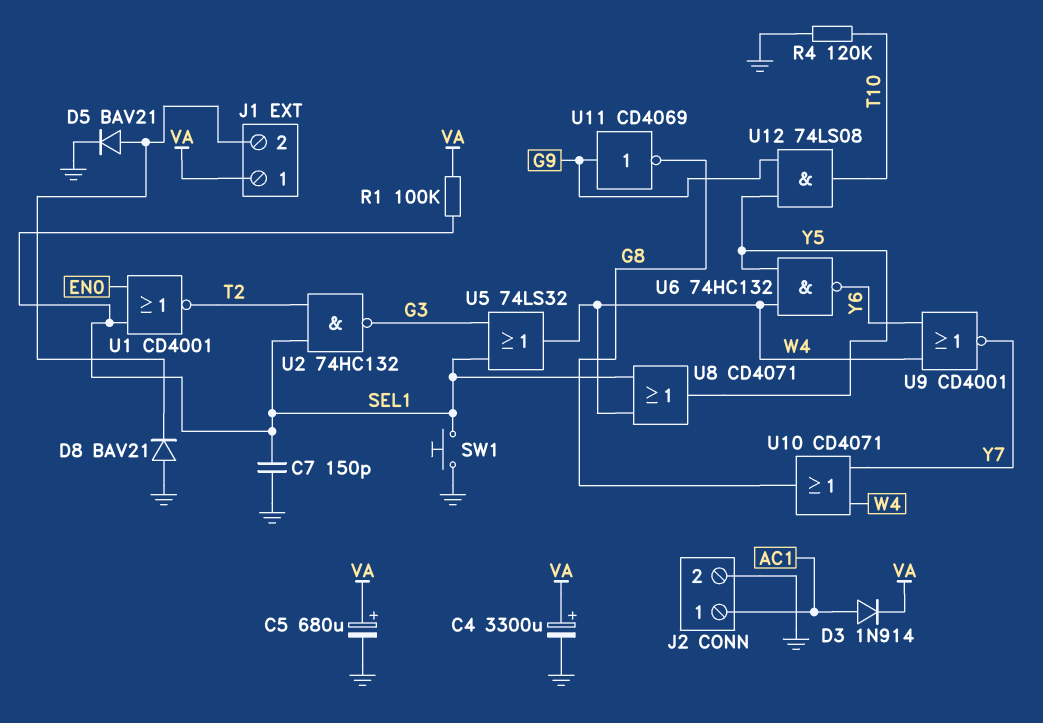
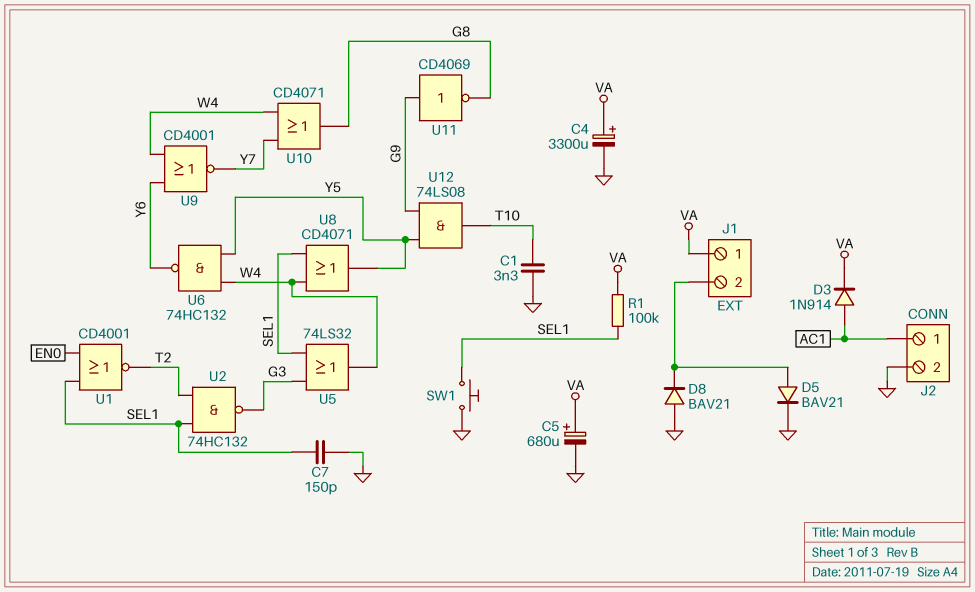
C1: none -> 3.3nF (GND, T10)
R4: 120k (GND, T10) -> none

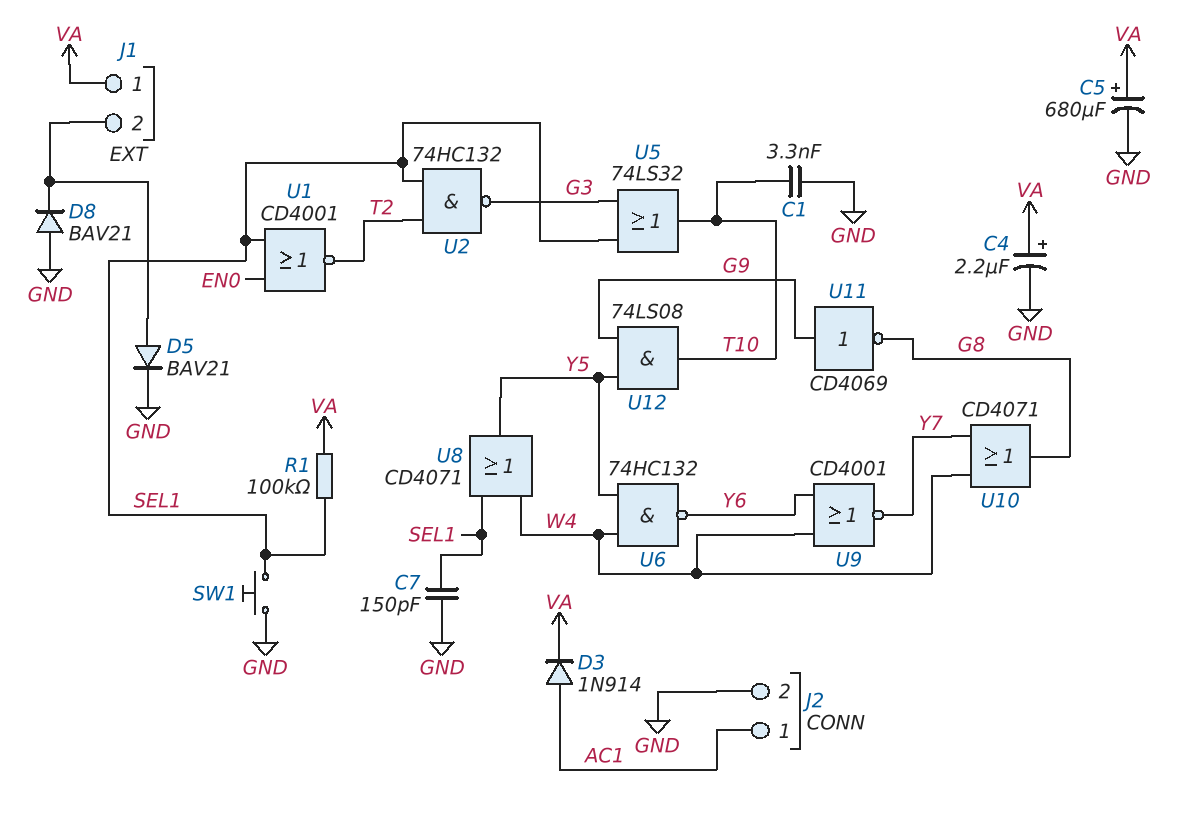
C4: 3300uF (plus VA, minus GND) -> 2.2uF (plus VA, minus GND)
U5: OR 74LS32 (in G3, in SEL1, out W4) -> OR 74LS32 (in G3, in SEL1, out T10)

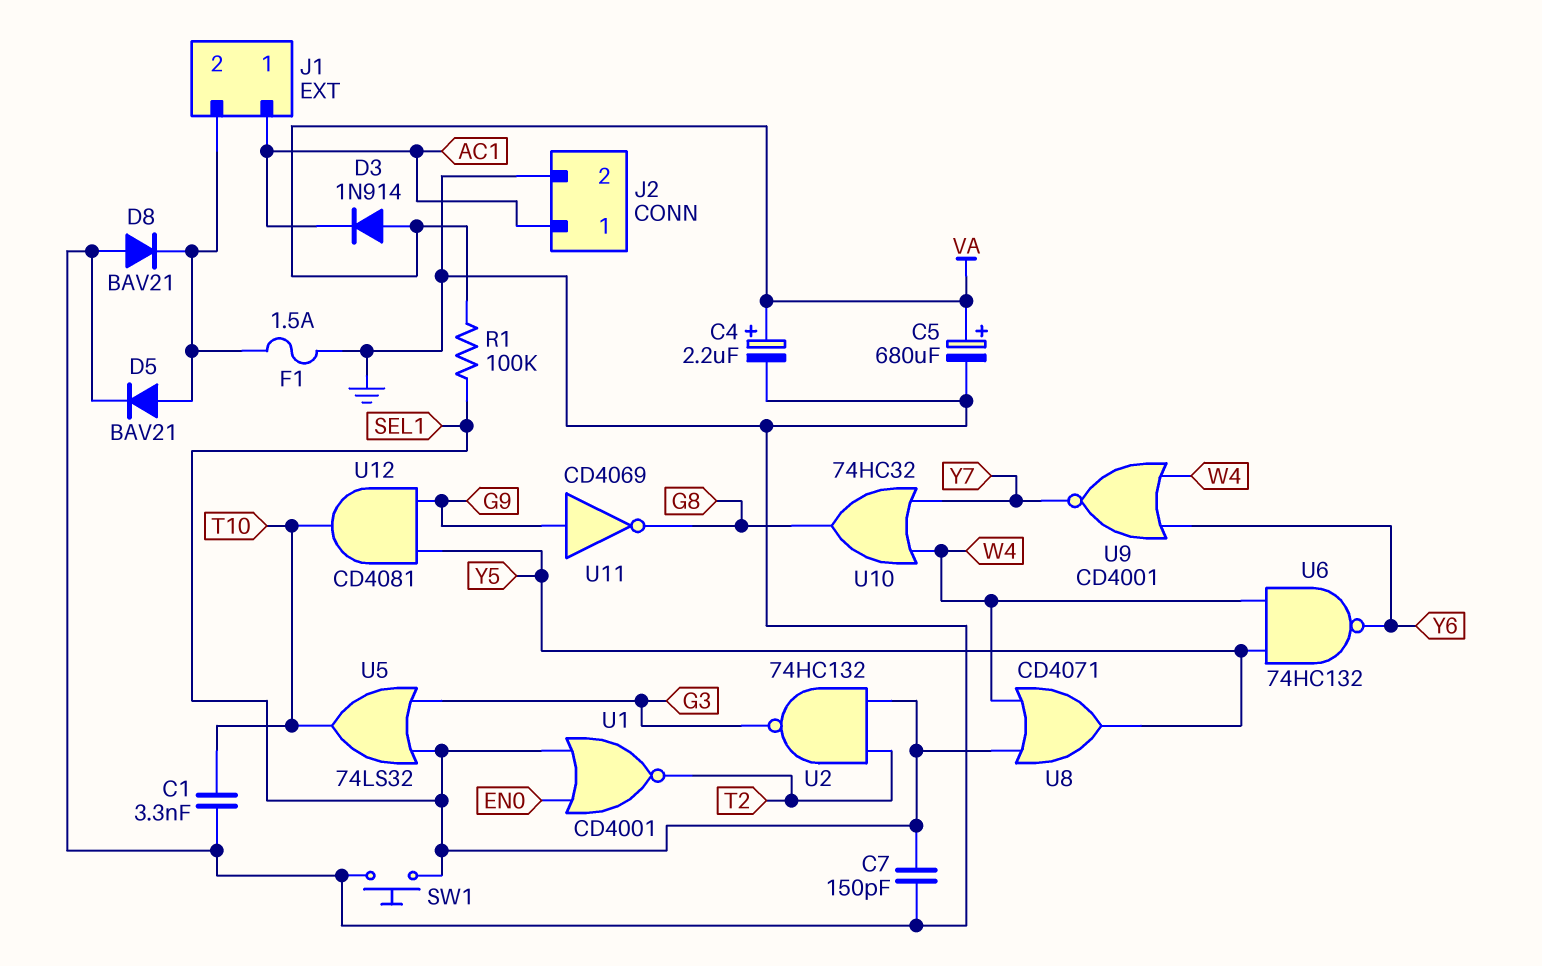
D3: diode 1N914 (A AC1, K VA) -> diode 1N914 (A VA, K AC1)
F1: none -> 1.5A (GND, J1/2)
J1 pin 1: VA -> AC1
U10: OR CD4071 (in W4, in Y7, out G8) -> OR 74HC32 (in W4, in Y7, out G8)
U12: AND 74LS08 (in G9, in Y5, out T10) -> AND CD4081 (in G9, in Y5, out T10)

